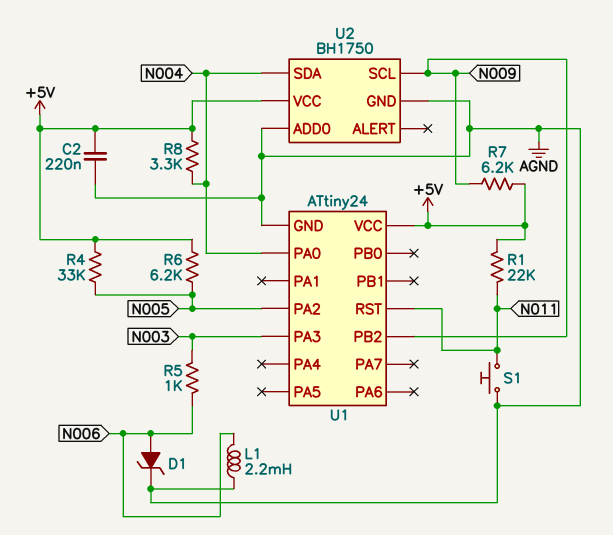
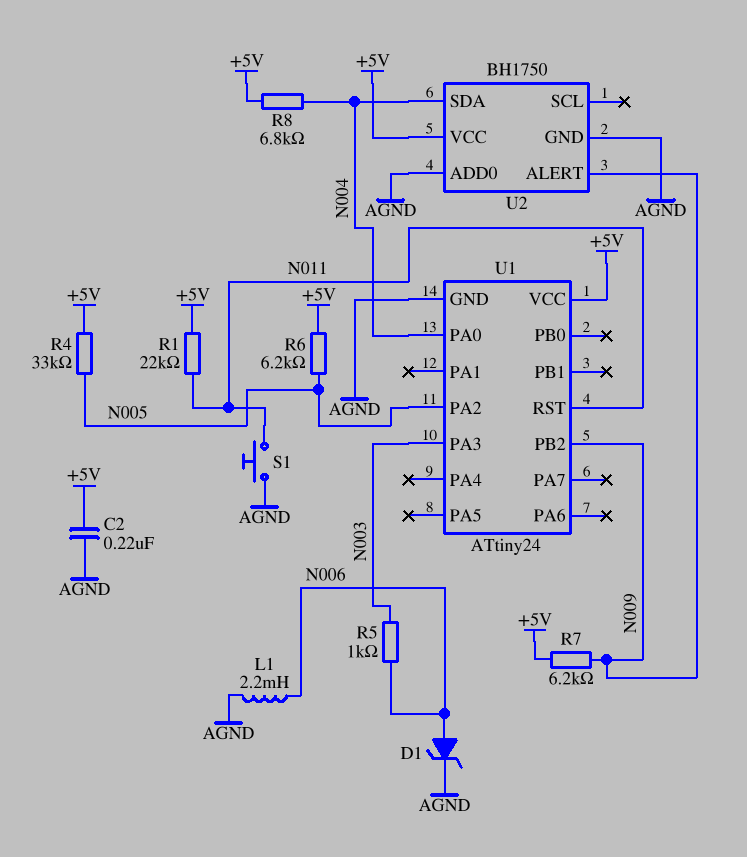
R8: 3.3k (+5V, N004) -> 6.8k (+5V, N004)
U2 pin ALERT: none -> N009
U2 pin SCL: N009 -> none

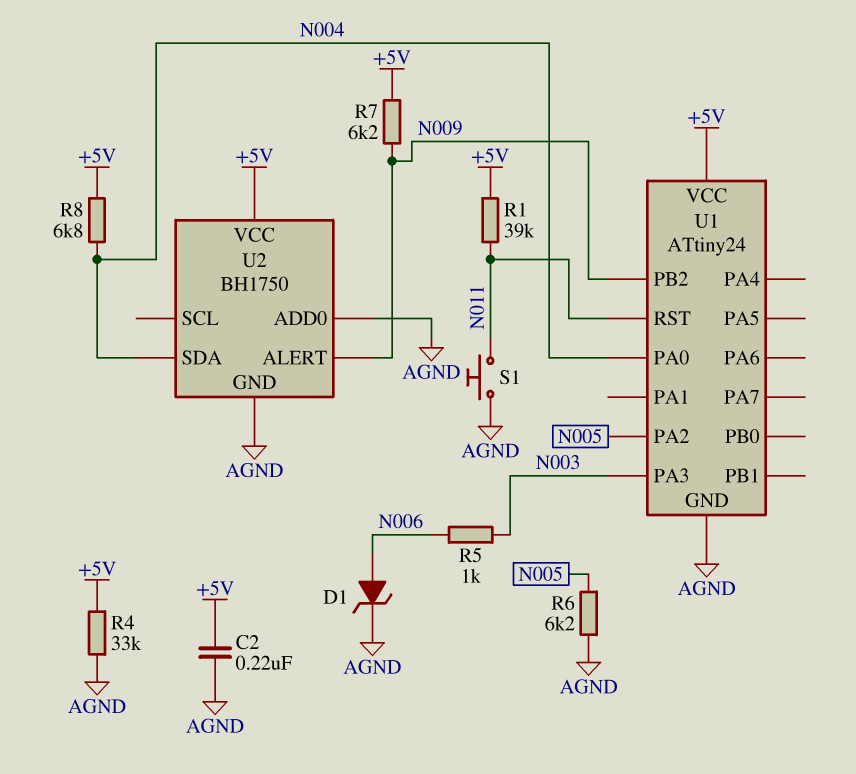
L1: 2.2mH (AGND, N006) -> none
R1: 22k (+5V, N011) -> 39k (+5V, N011)
R4: 33k (+5V, N005) -> 33k (+5V, AGND)
R6: 6.2k (+5V, N005) -> 6.2k (AGND, N005)

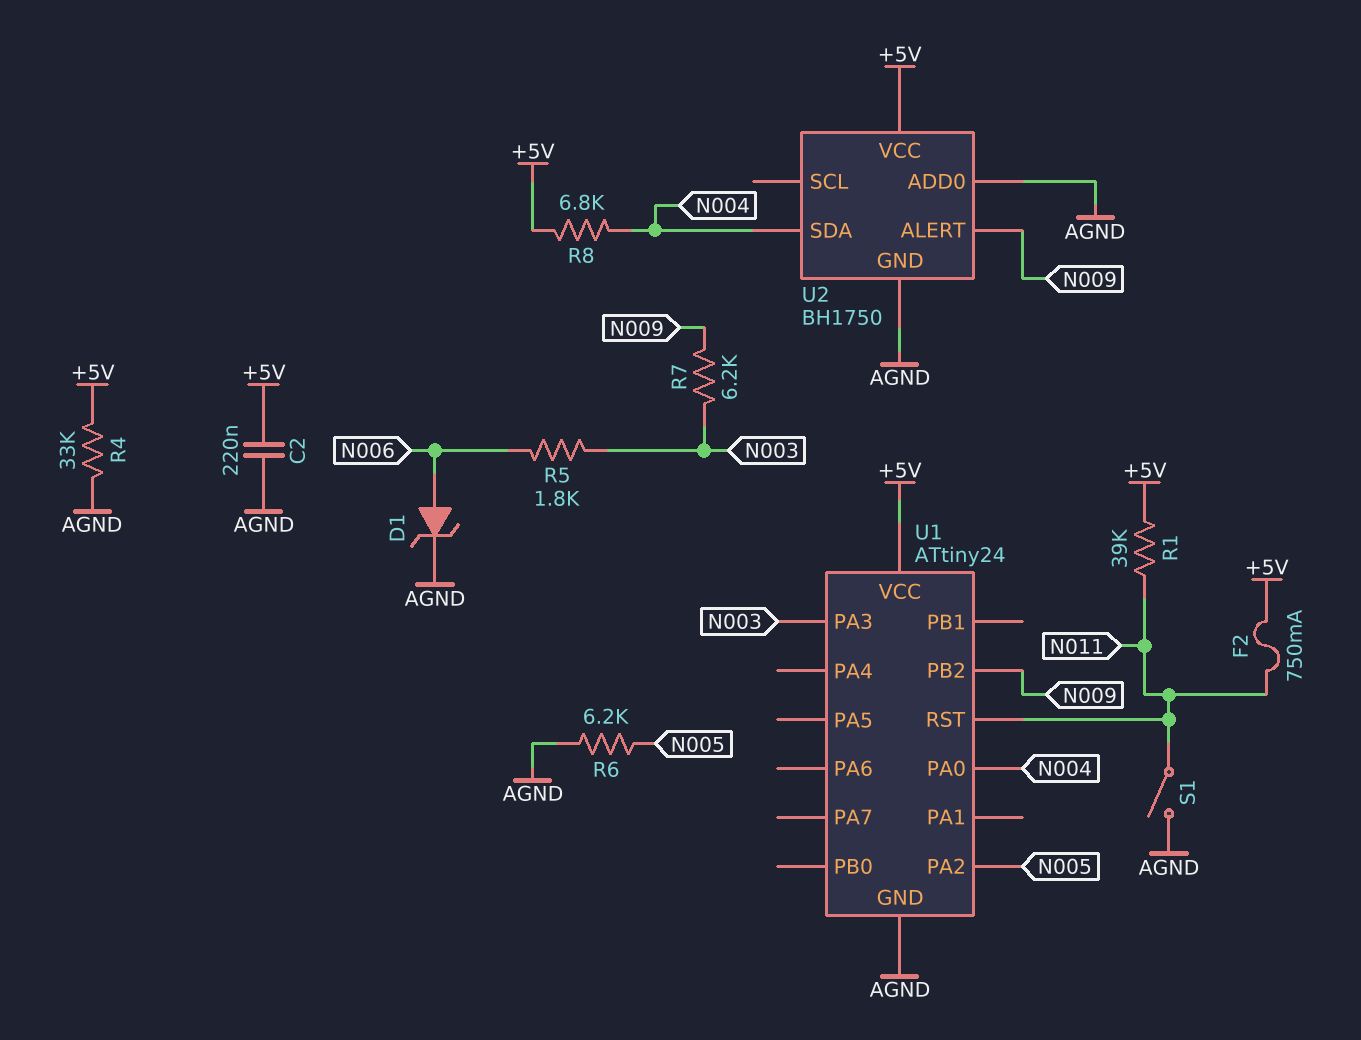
F2: none -> 750mA (+5V, N011)
R5: 1k (N003, N006) -> 1.8k (N003, N006)
R7: 6.2k (+5V, N009) -> 6.2k (N003, N009)
S1: button (AGND, N011) -> switch (AGND, N011)

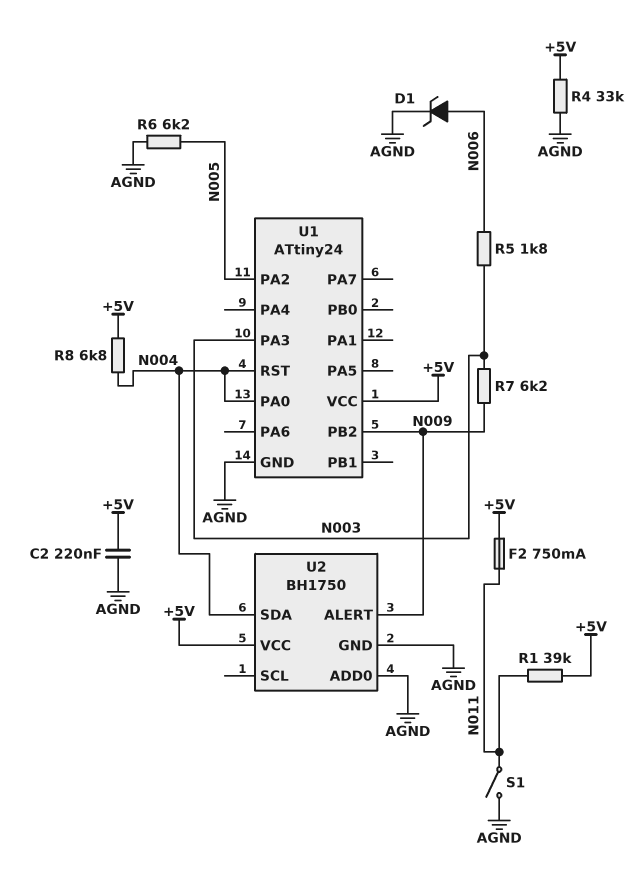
U1 pin RST: N011 -> N004

